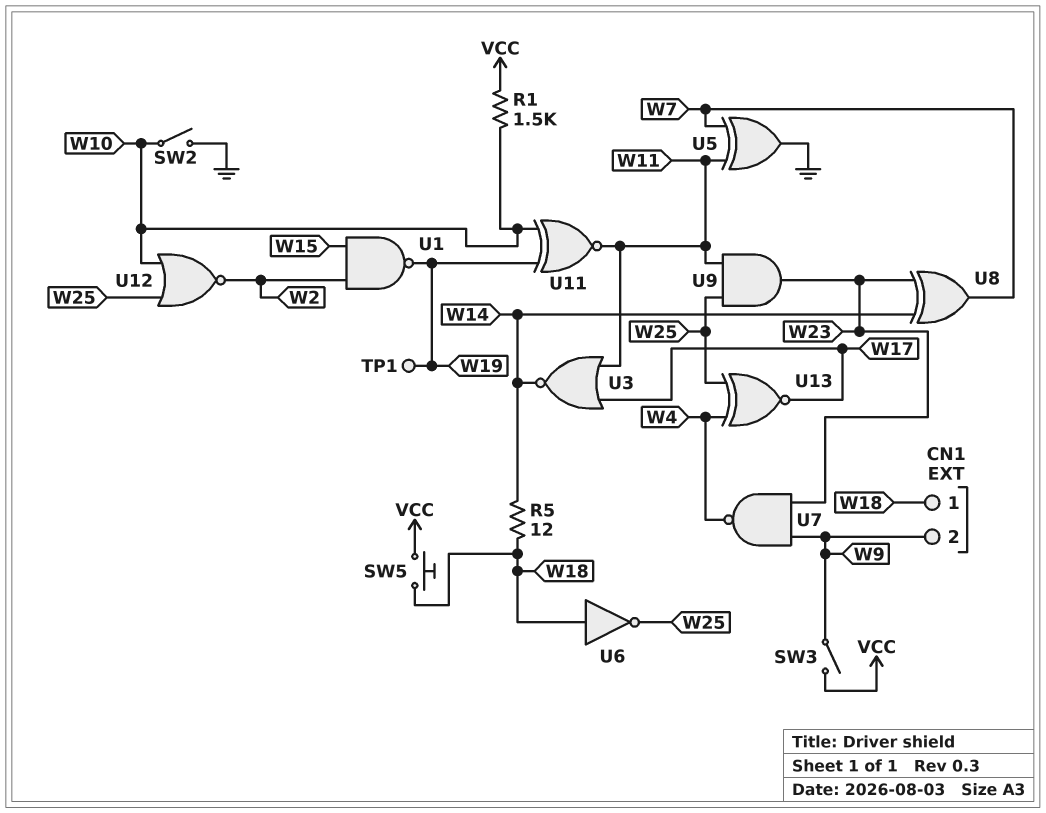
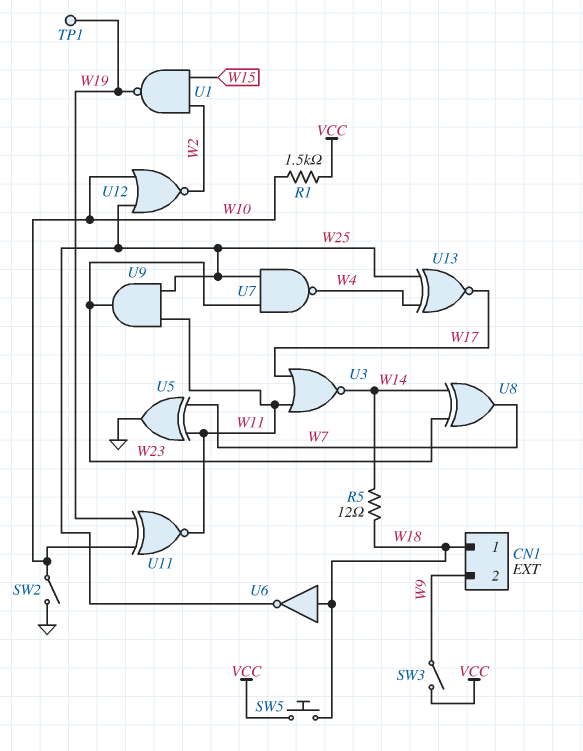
U7: NAND (in W9, in W23, out W4) -> NAND (in W23, in W25, out W4)

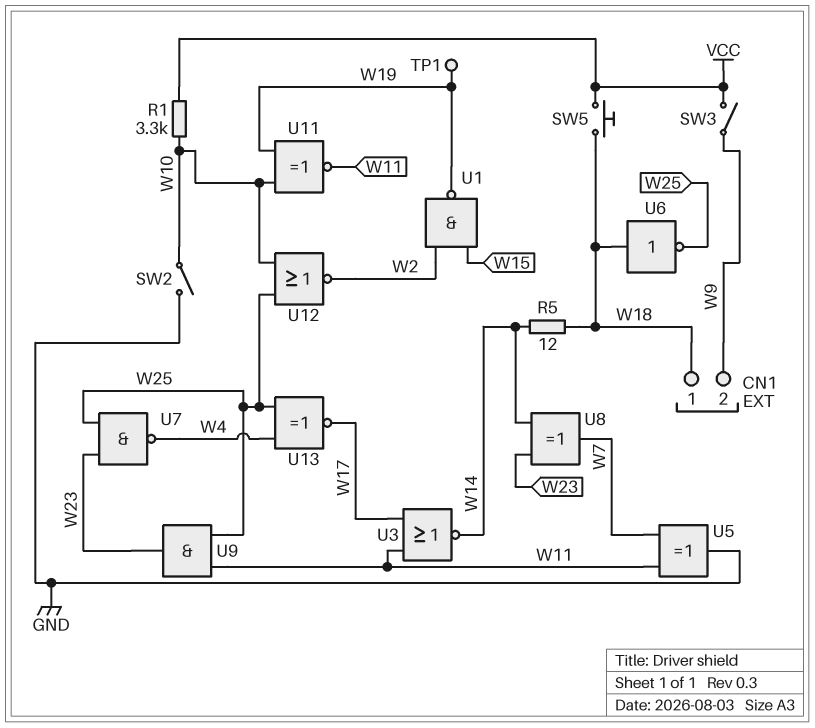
R1: 1.5k (VCC, W10) -> 3.3k (VCC, W10)

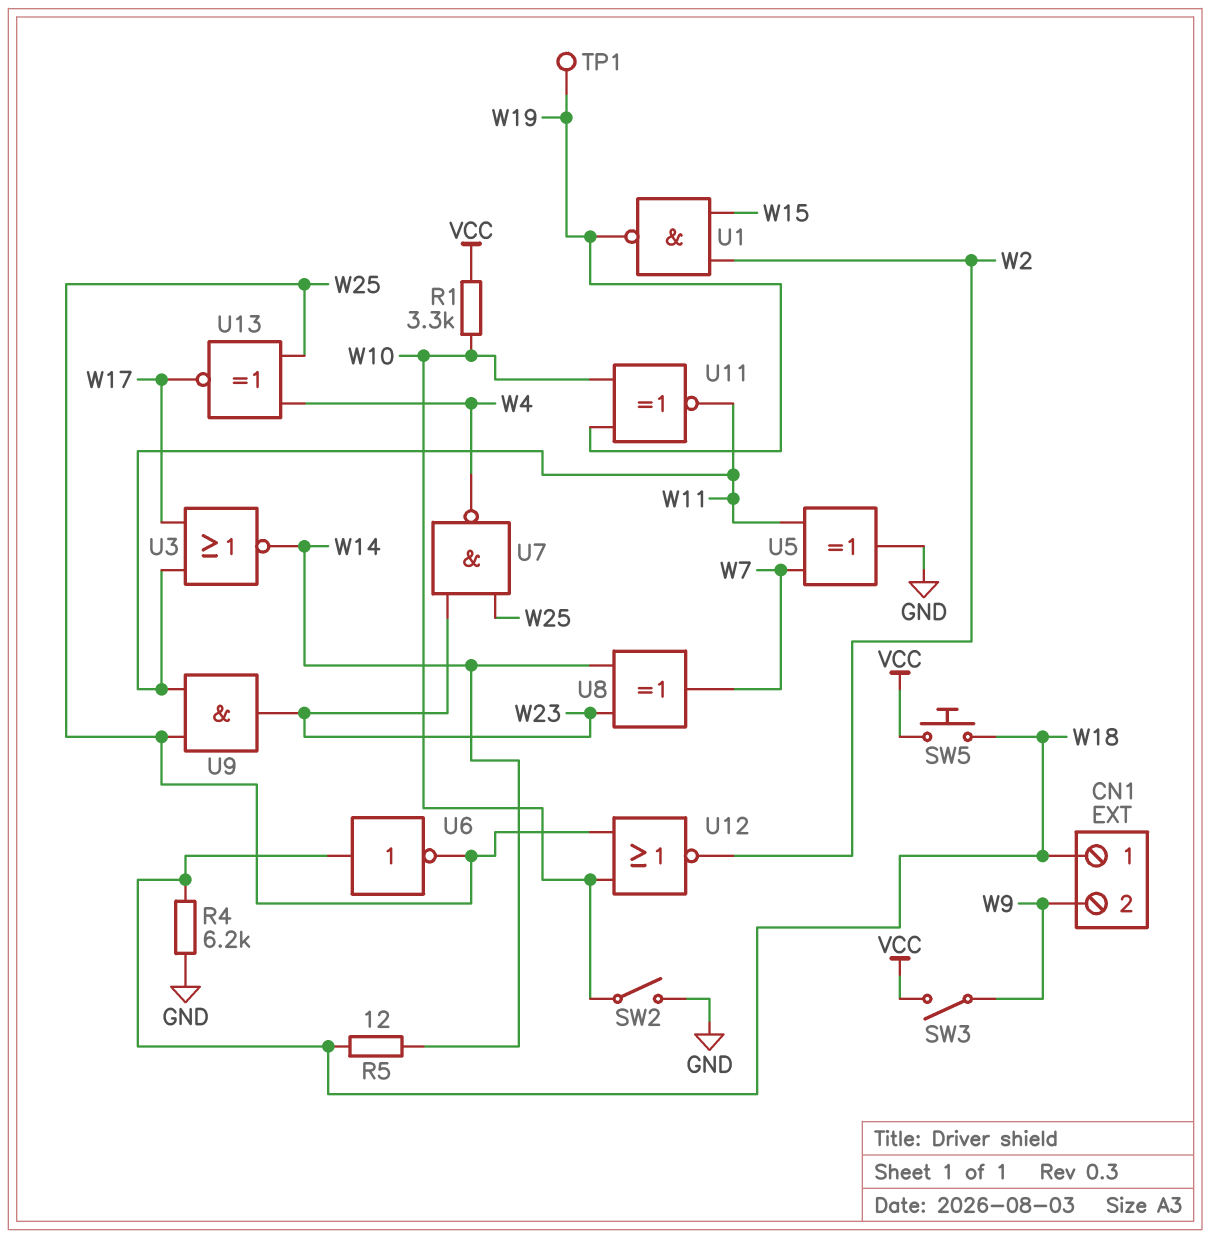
R4: none -> 6.2k (GND, W18)

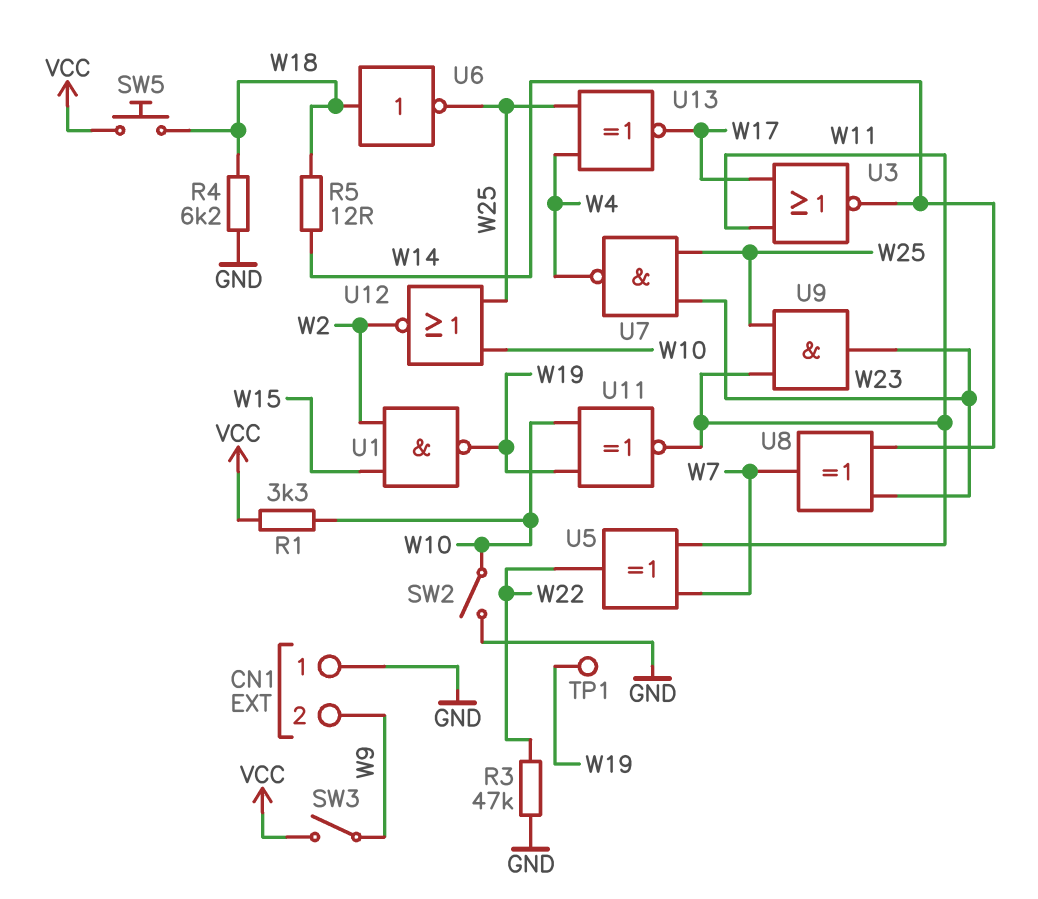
CN1 pin 1: W18 -> GND
R3: none -> 47k (GND, W22)
U5: XOR (in W7, in W11, out GND) -> XOR (in W7, in W11, out W22)

